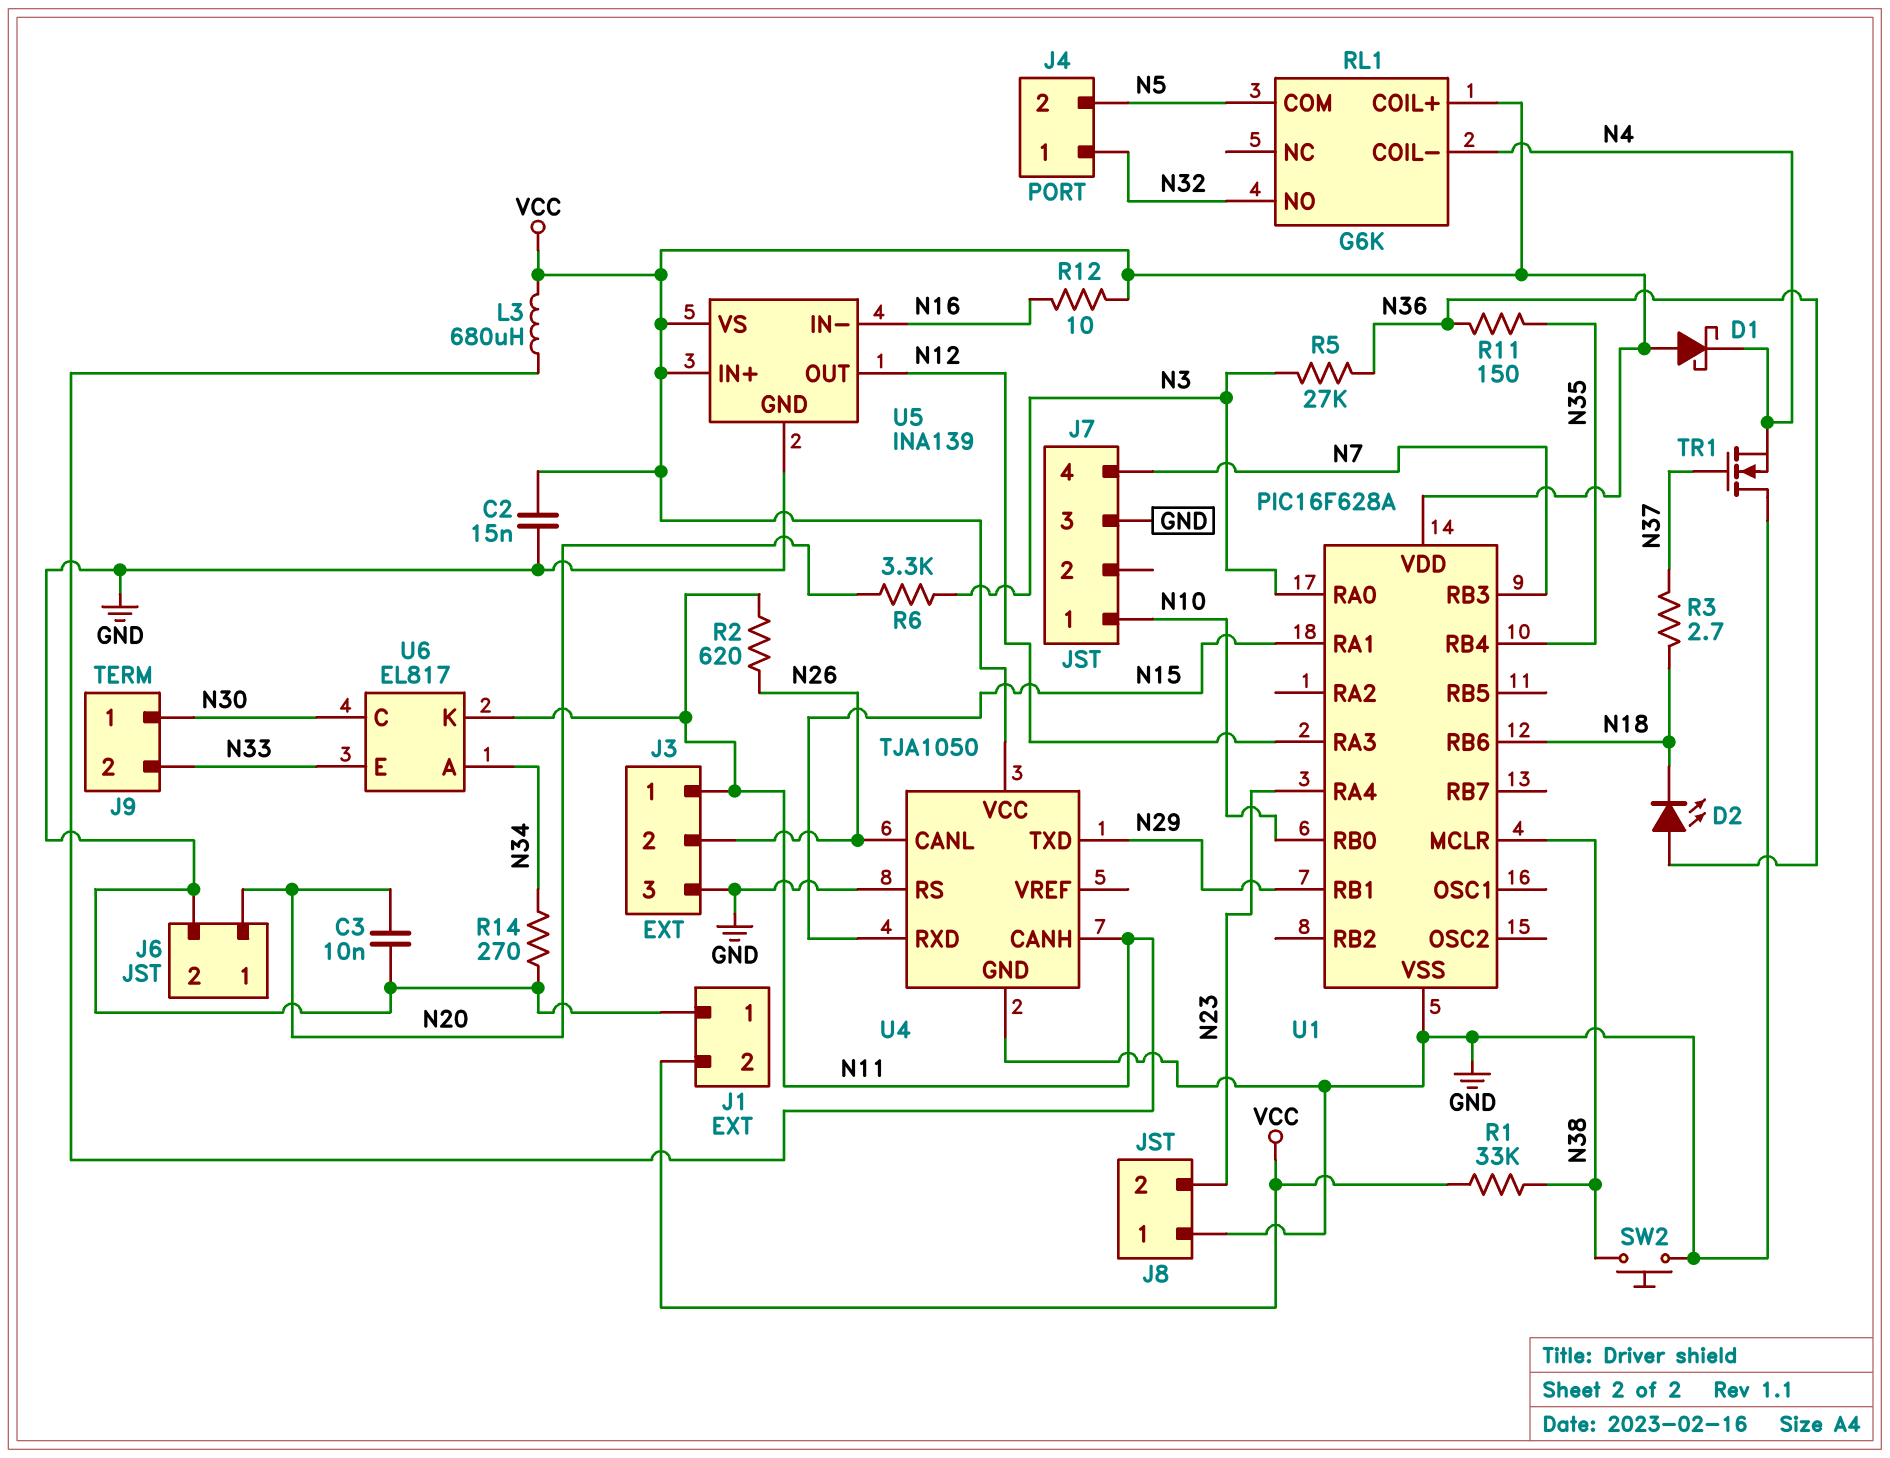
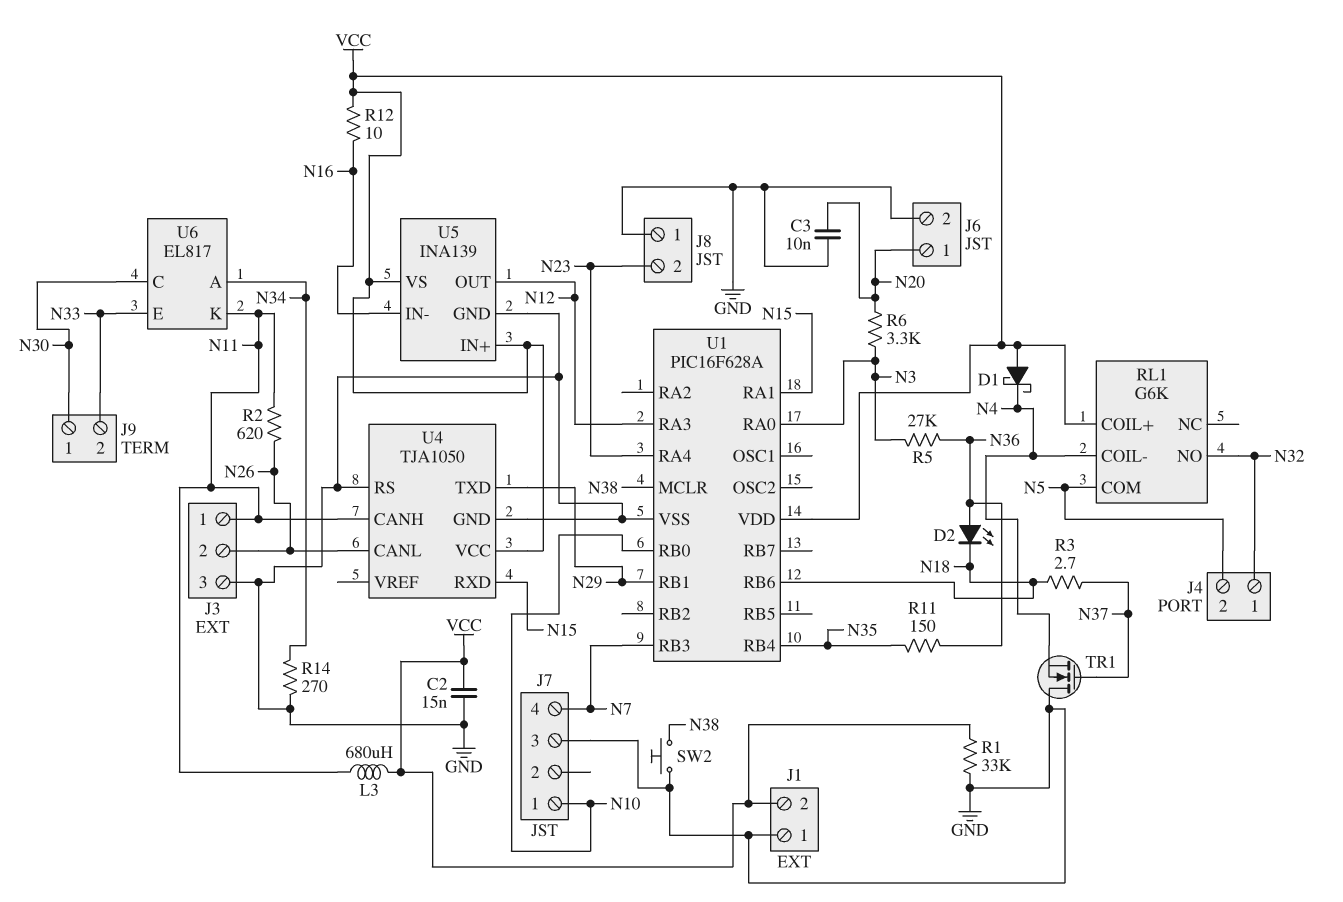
R1: 33k (N38, VCC) -> 33k (GND, VCC)

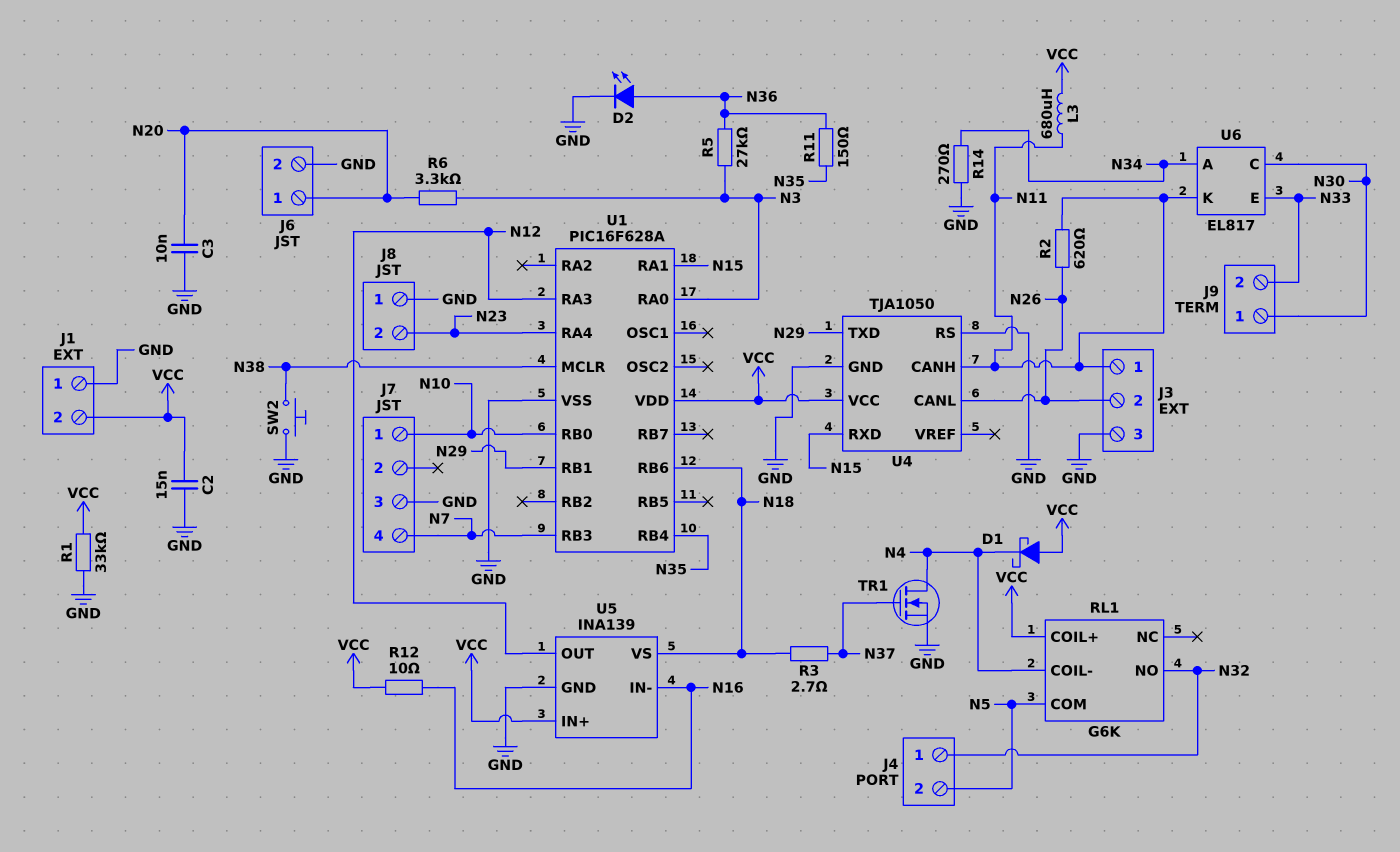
D2: LED (A N36, K N18) -> LED (A N36, K GND)
TR1: NMOS (G N37, D GND, S N4) -> NMOS (G N37, D N4, S GND)
U5 pin VS: VCC -> N18

